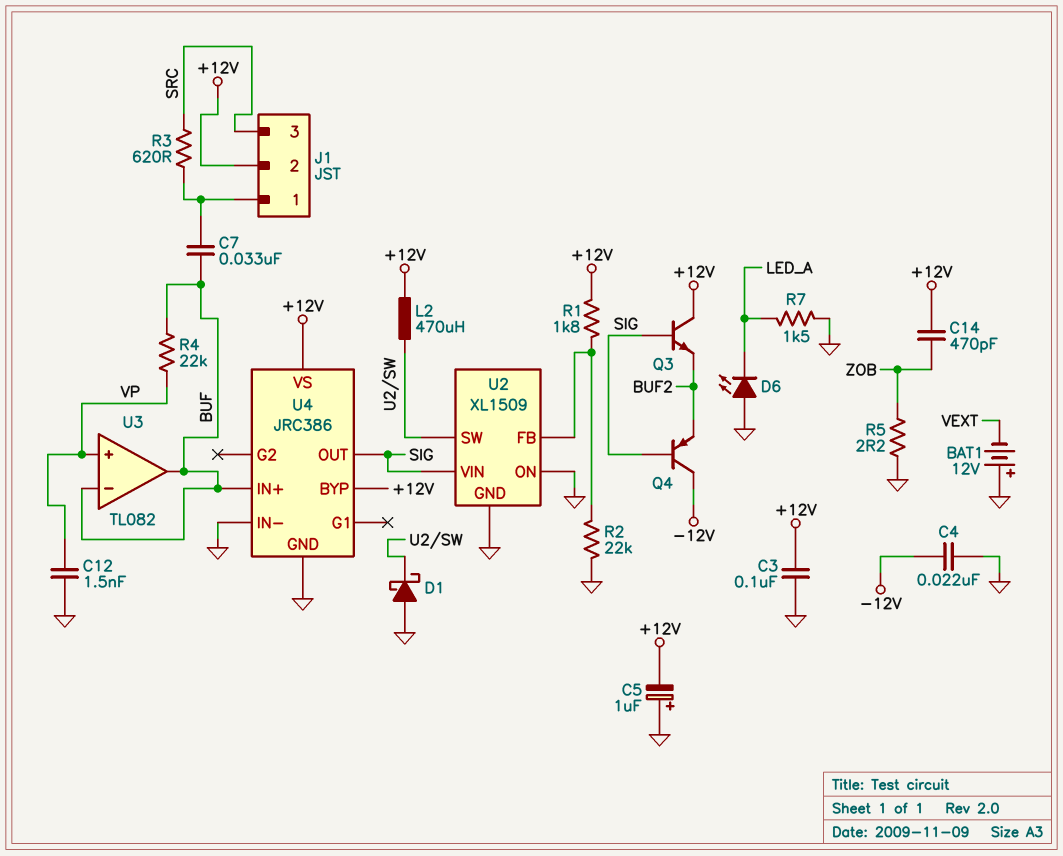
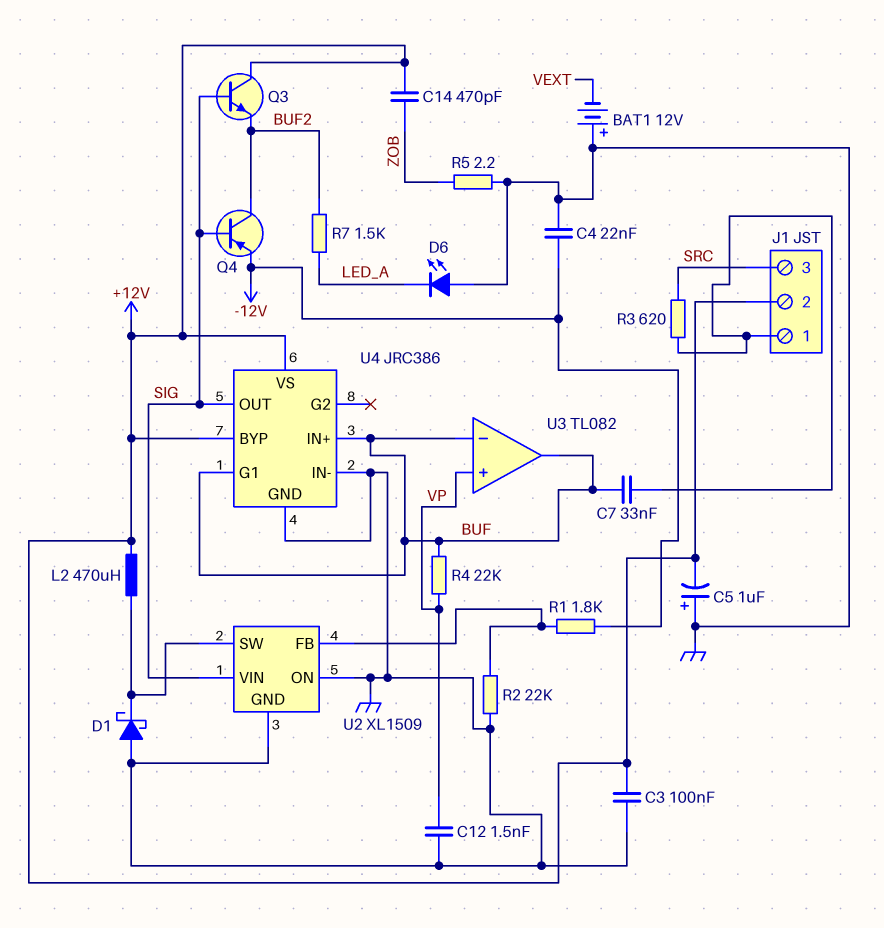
Q4: PNP (B SIG, C -12V, E BUF2) -> PNP (B SIG, C BUF2, E -12V)
R1: 1.8k (+12V, U2/FB) -> 1.8k (-12V, U2/FB)
R7: 1.5k (GND, LED_A) -> 1.5k (BUF2, LED_A)
U4 pin G1: none -> BUF

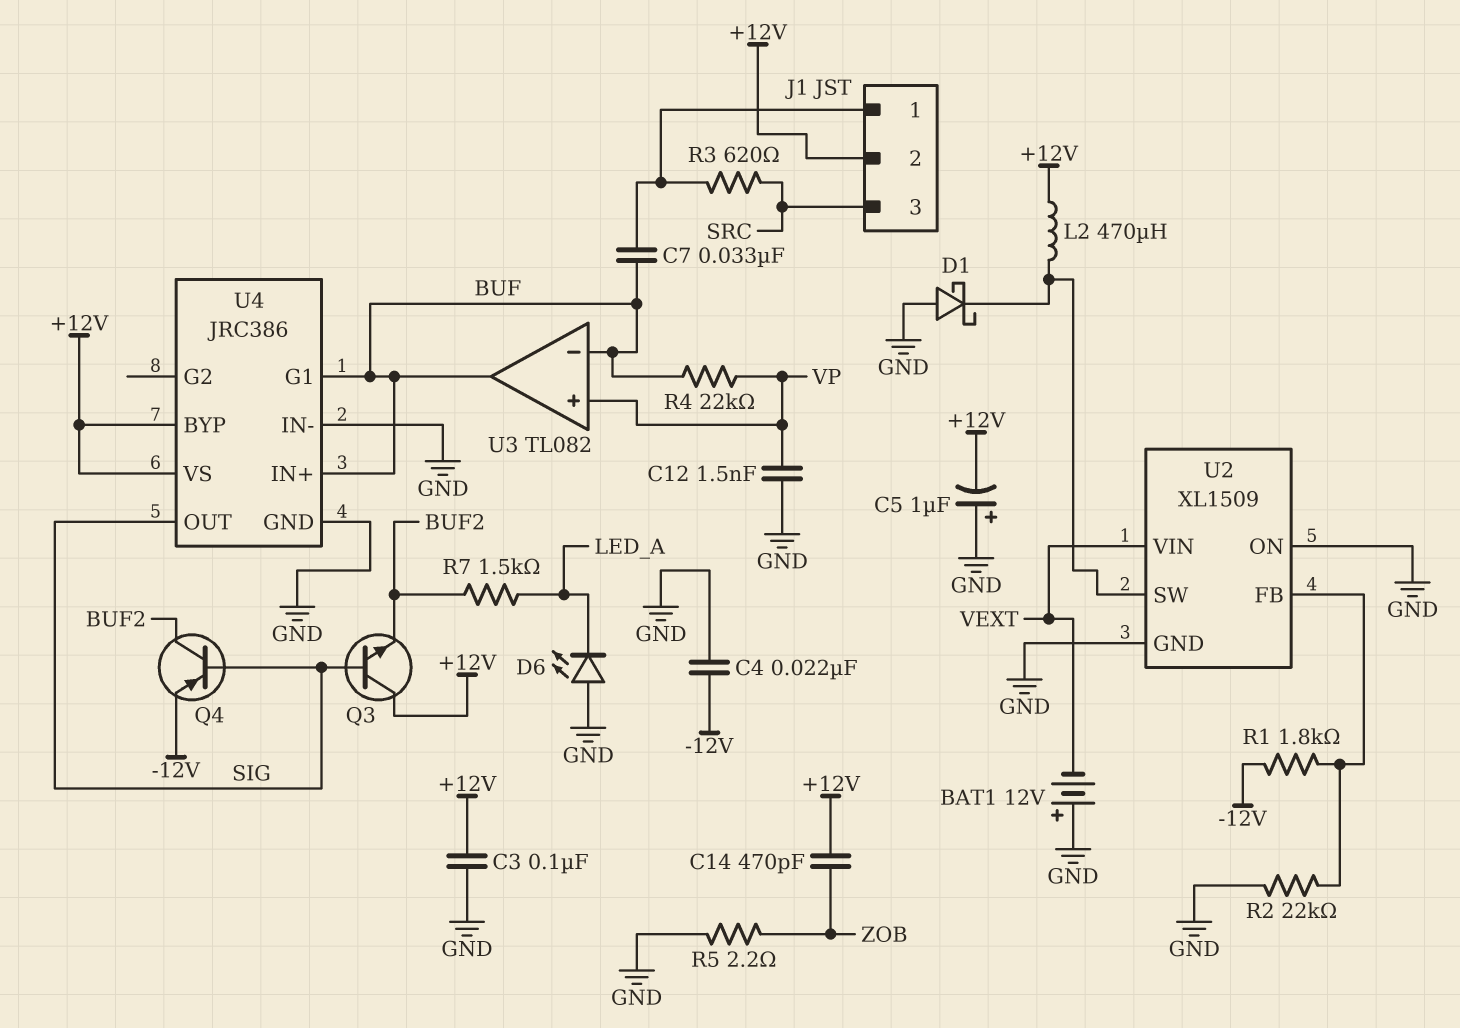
U2 pin VIN: SIG -> VEXT

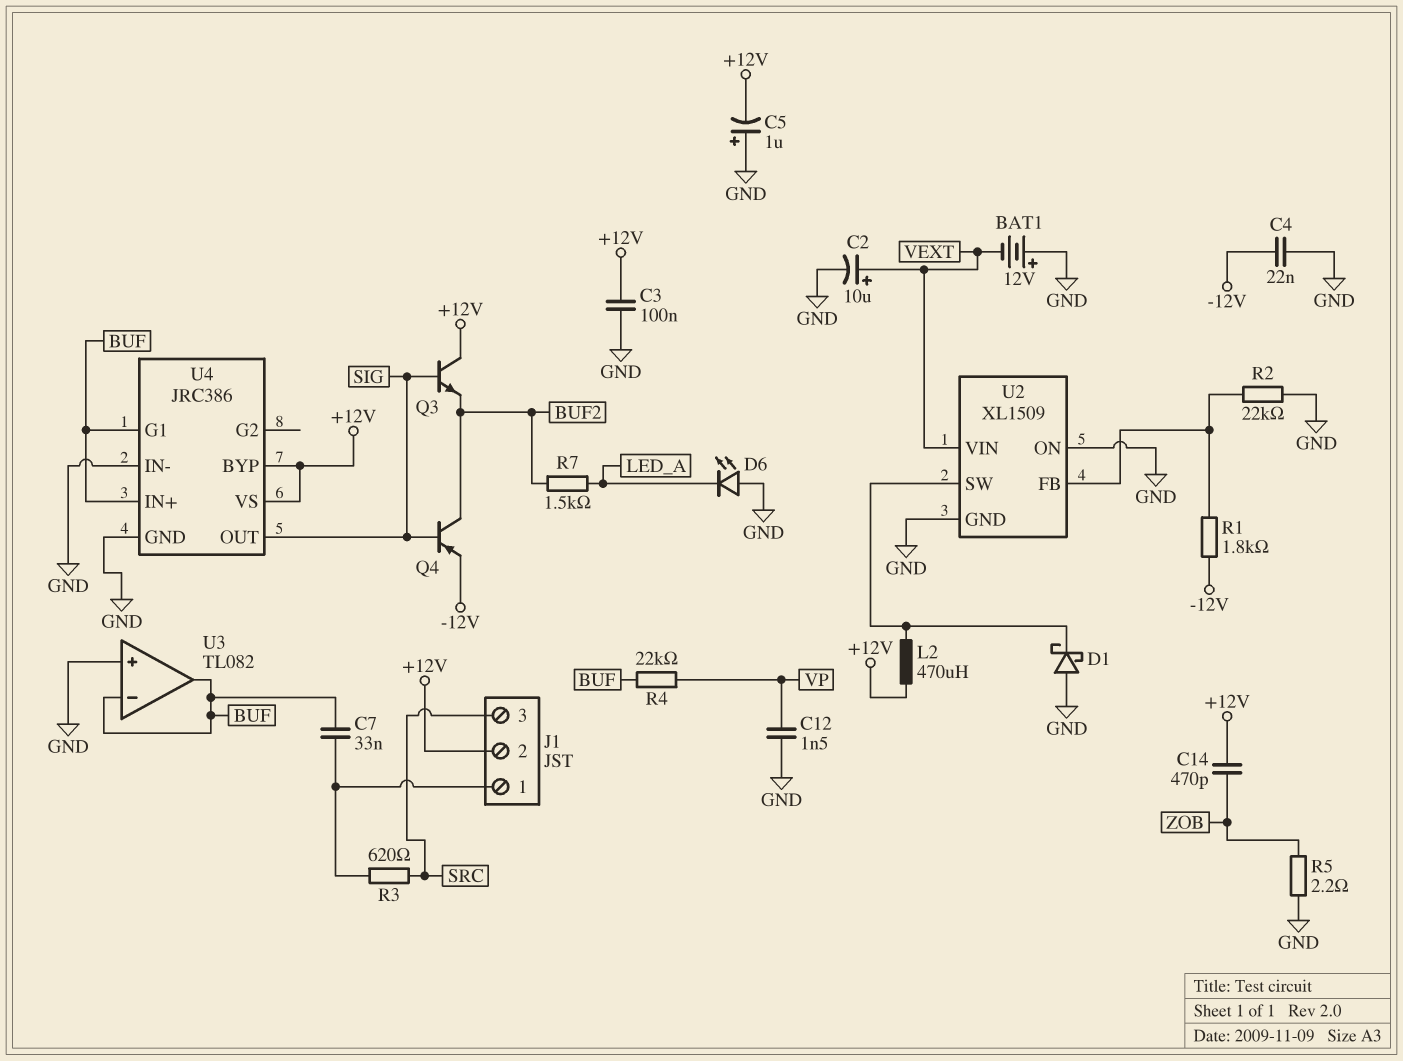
C2: none -> 10uF (plus VEXT, minus GND)
U3 pin in+: VP -> GND

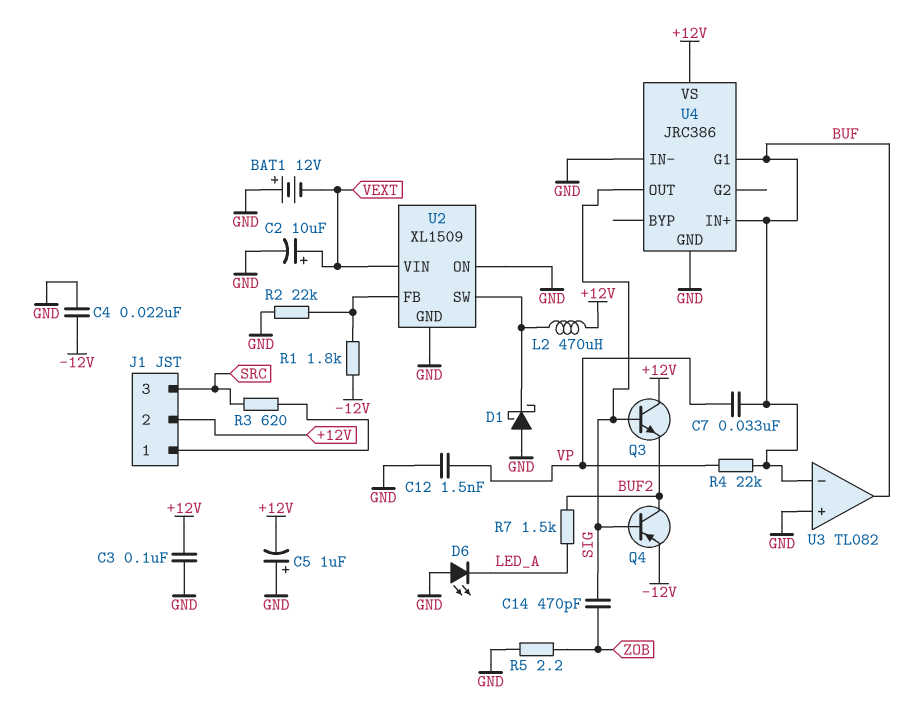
C7: 33nF (BUF, J1/1) -> 33nF (BUF, VP)
C14: 470pF (+12V, ZOB) -> 470pF (SIG, ZOB)
U4 pin BYP: +12V -> none

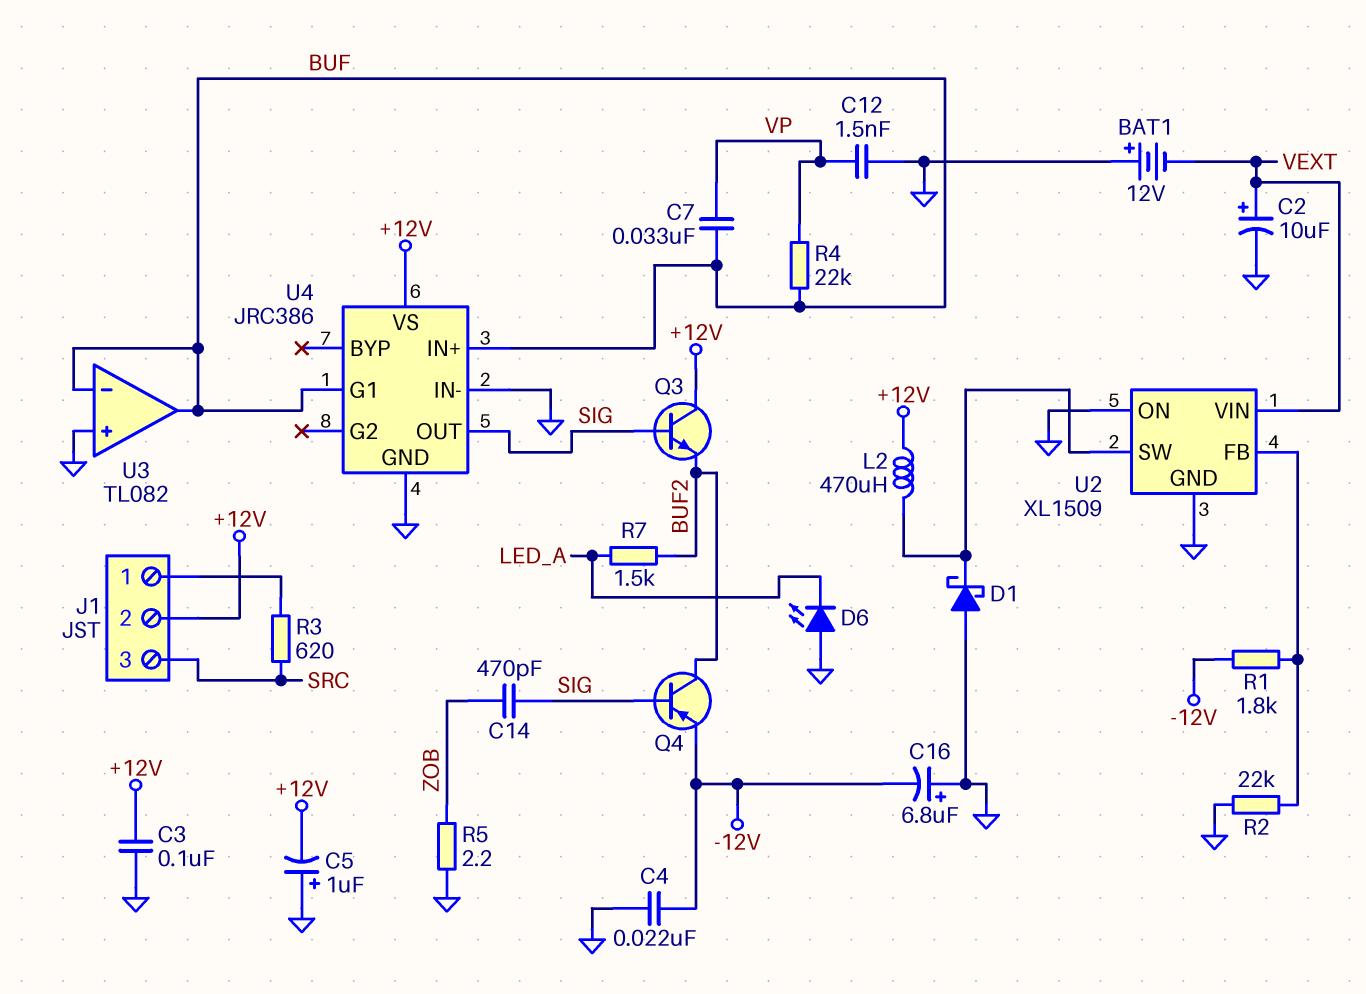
C16: none -> 6.8uF (plus GND, minus -12V)

